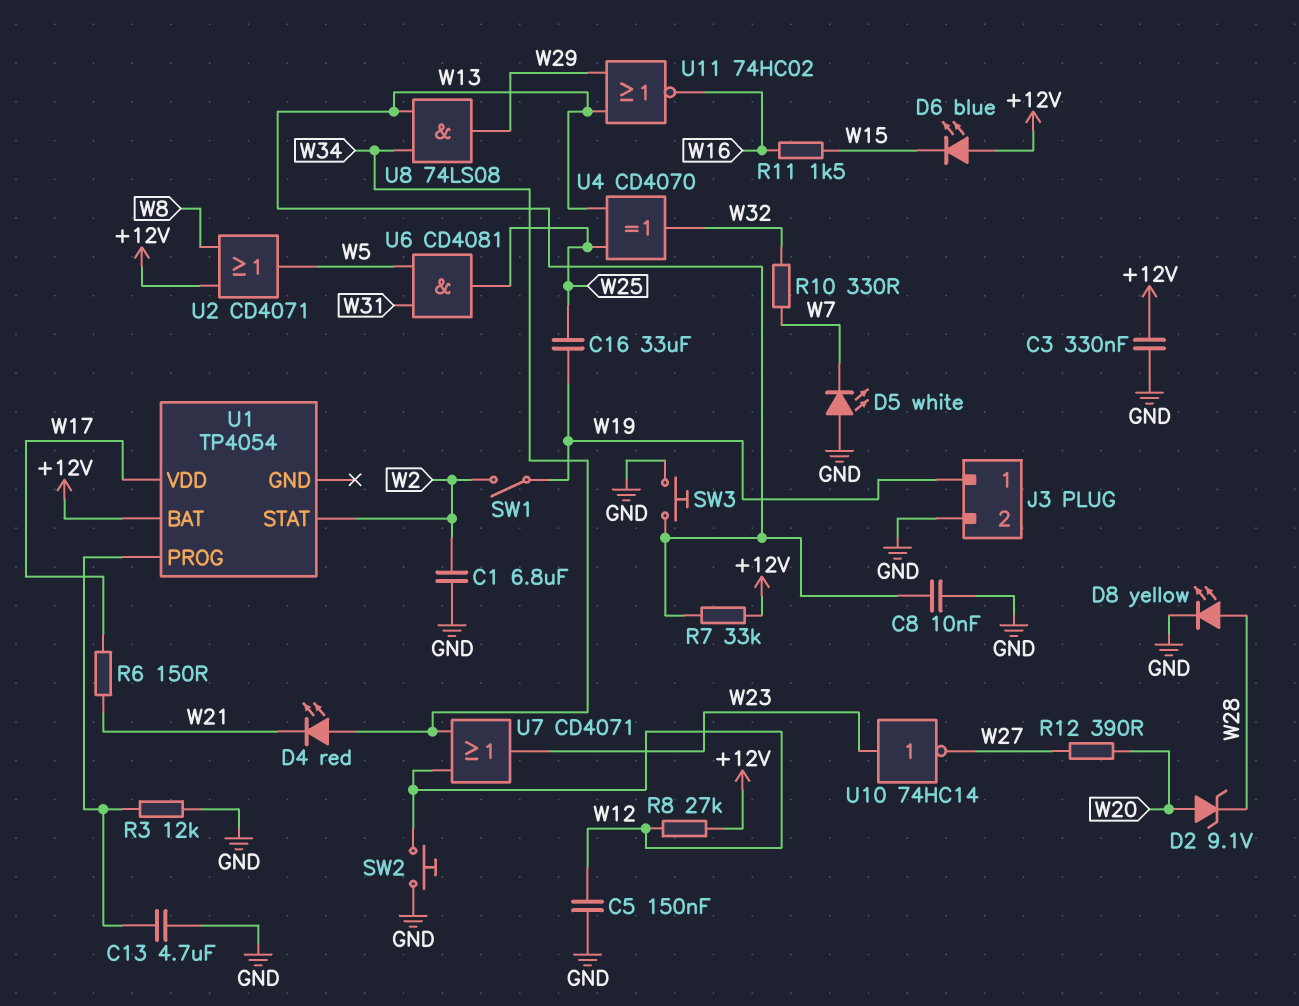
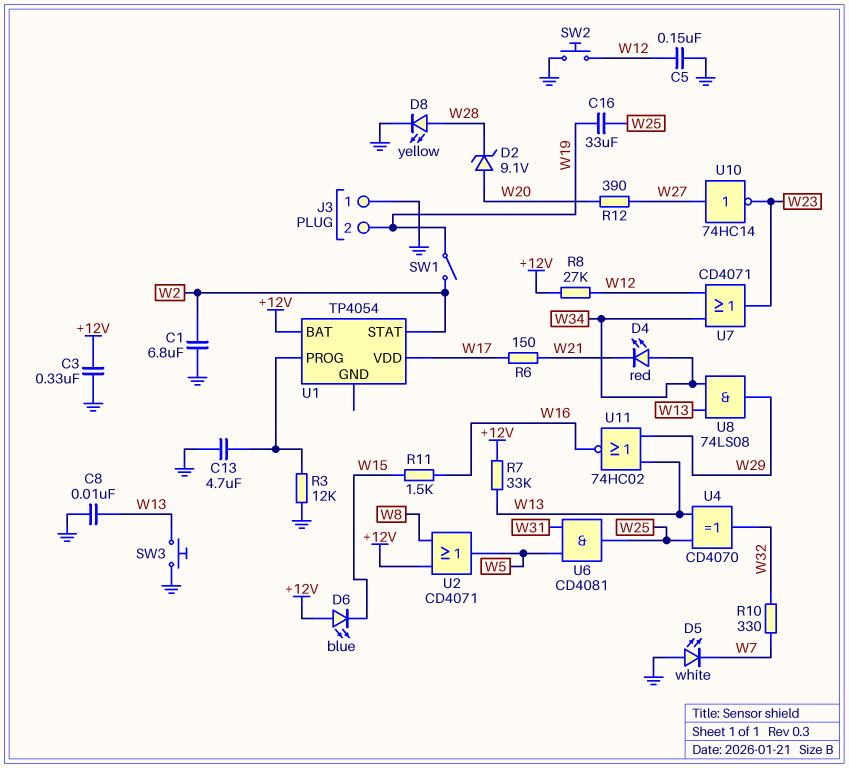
J3 pin 1: W19 -> GND
J3 pin 2: GND -> W19
U10: NOT 74HC14 (in W23, out W27) -> NOT 74HC14 (in W27, out W23)

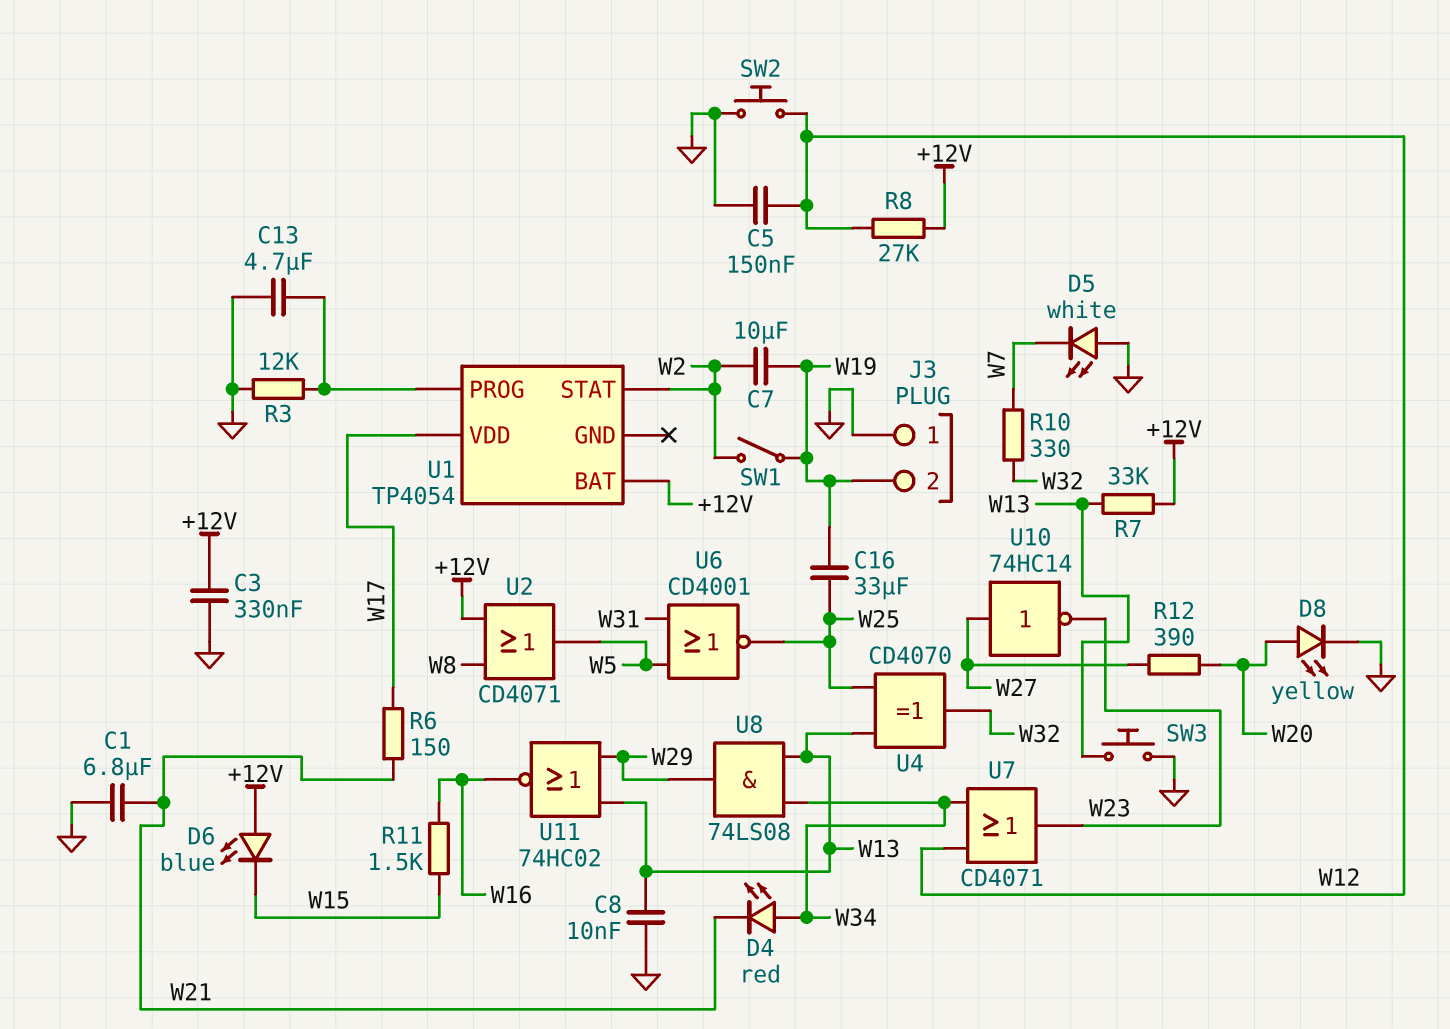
C1: 6.8uF (GND, W2) -> 6.8uF (GND, W21)
C7: none -> 10uF (W2, W19)
D2: zener 9.1V (A W20, K W28) -> none
D8: LED yellow (A W28, K GND) -> LED yellow (A W20, K GND)
U6: AND CD4081 (in W5, in W31, out W25) -> NOR CD4001 (in W5, in W31, out W25)

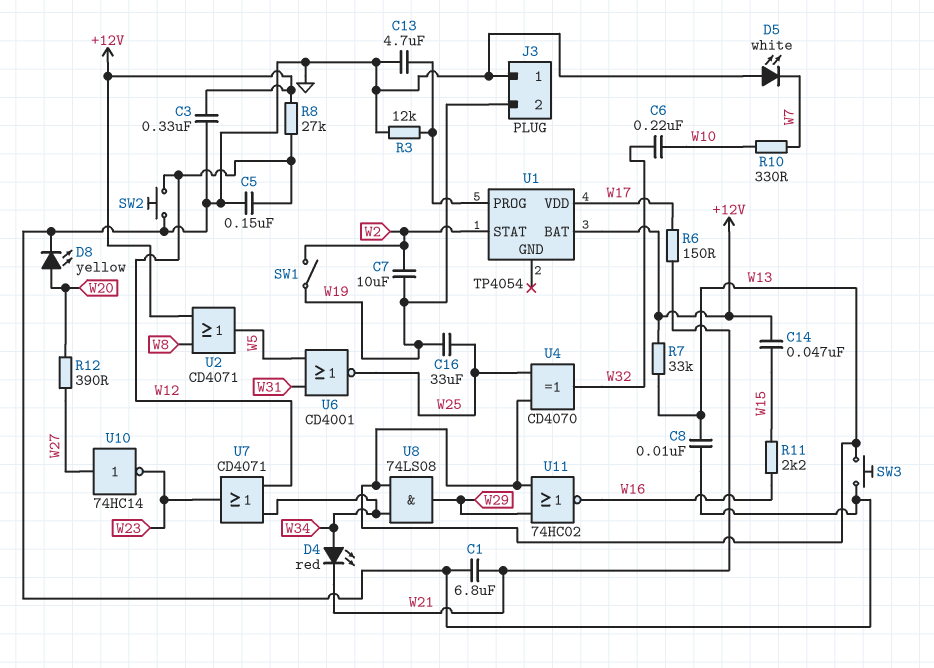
C6: none -> 220nF (W10, W32)
C14: none -> 47nF (+12V, W15)
D6: LED blue (A +12V, K W15) -> none
R10: 330 (W7, W32) -> 330 (W7, W10)
R11: 1.5k (W15, W16) -> 2.2k (W15, W16)

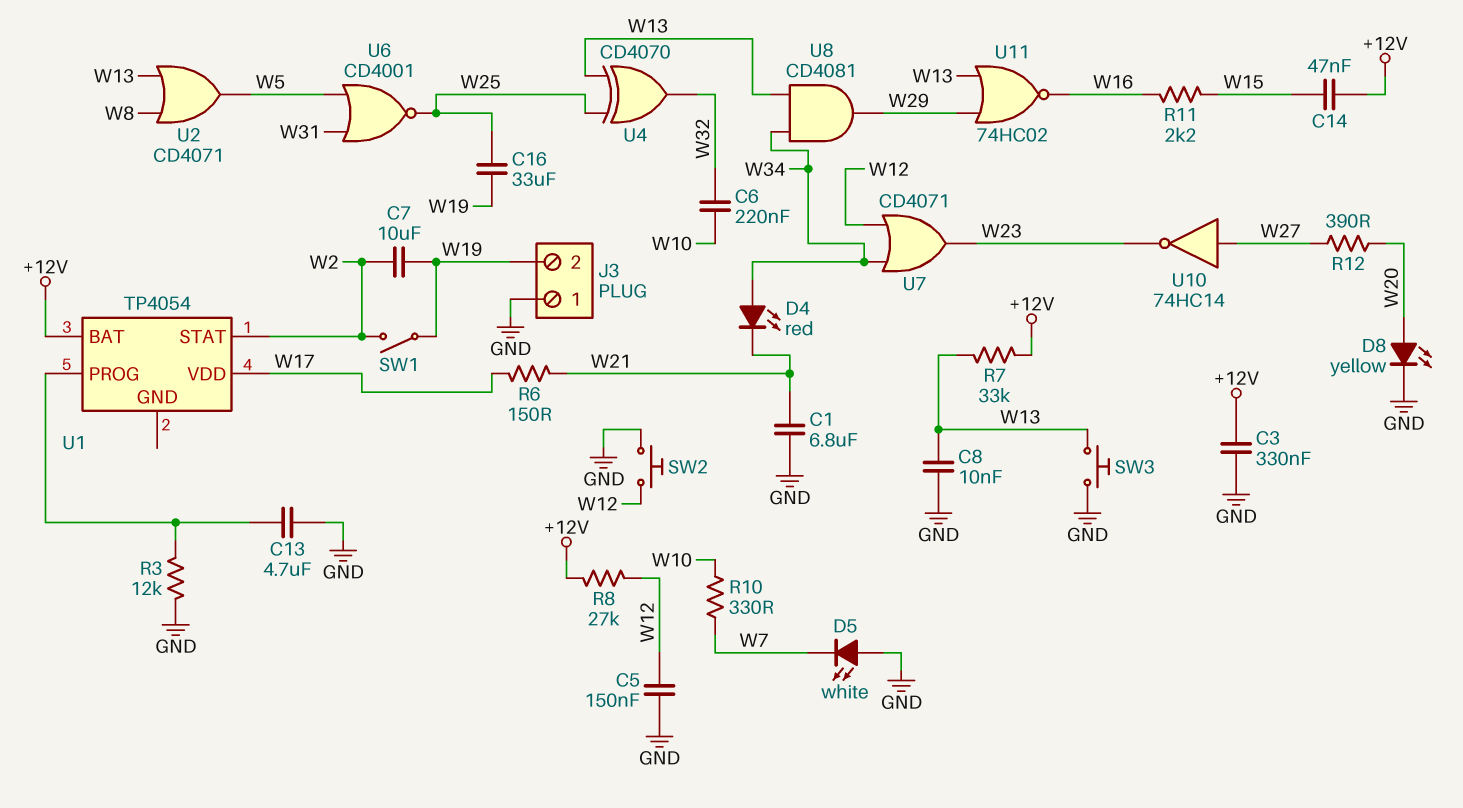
U2: OR CD4071 (in +12V, in W8, out W5) -> OR CD4071 (in W8, in W13, out W5)
U8: AND 74LS08 (in W13, in W34, out W29) -> AND CD4081 (in W13, in W34, out W29)

